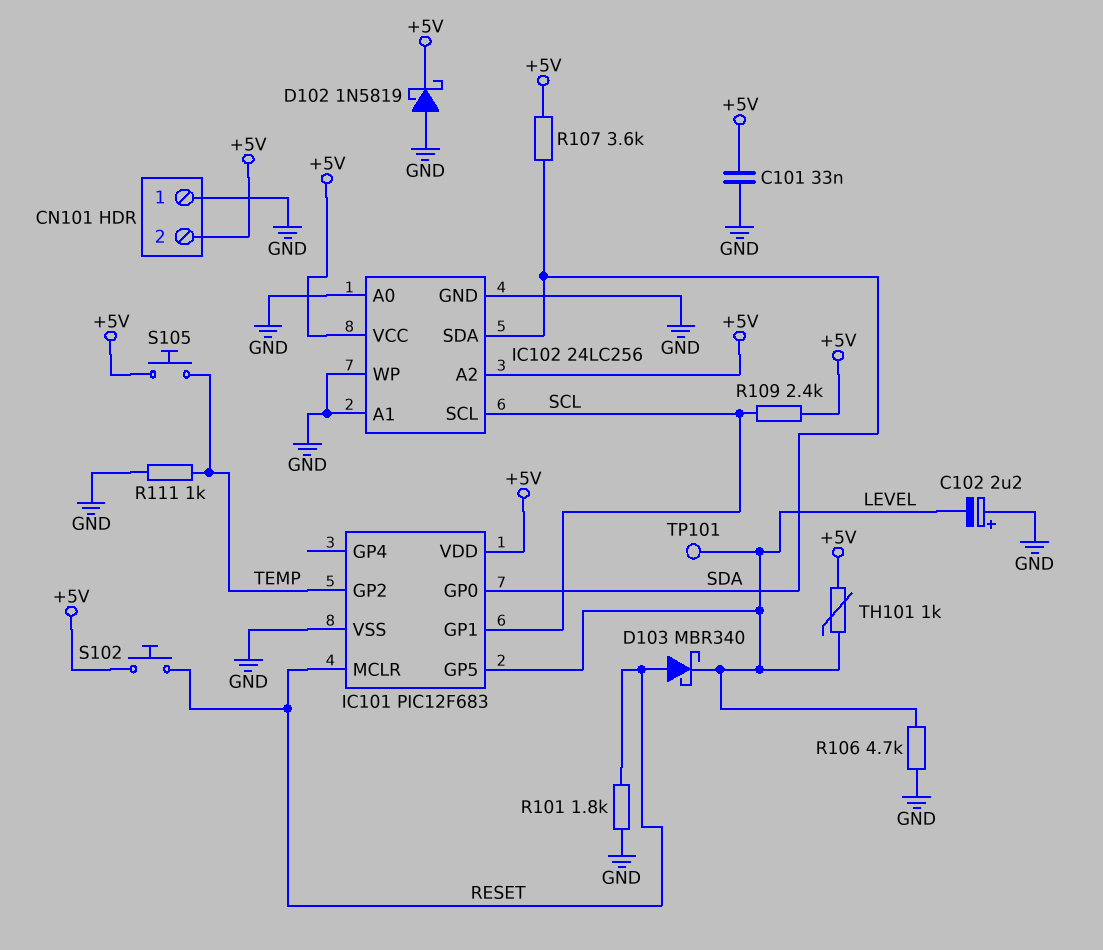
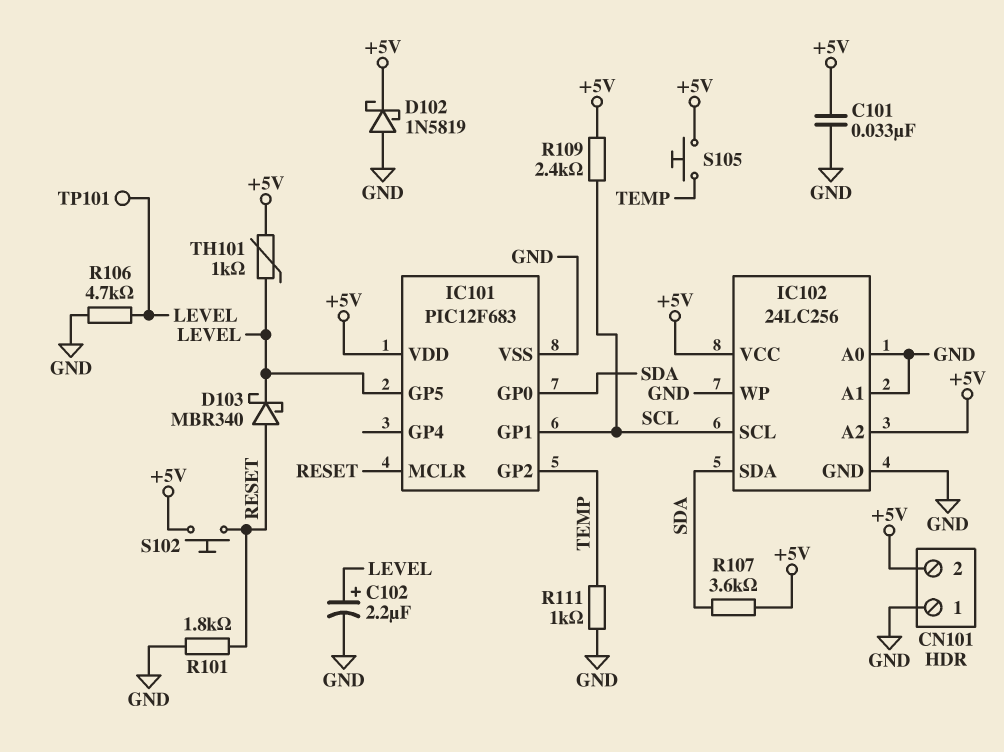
C102: 2.2uF (plus GND, minus LEVEL) -> 2.2uF (plus LEVEL, minus GND)

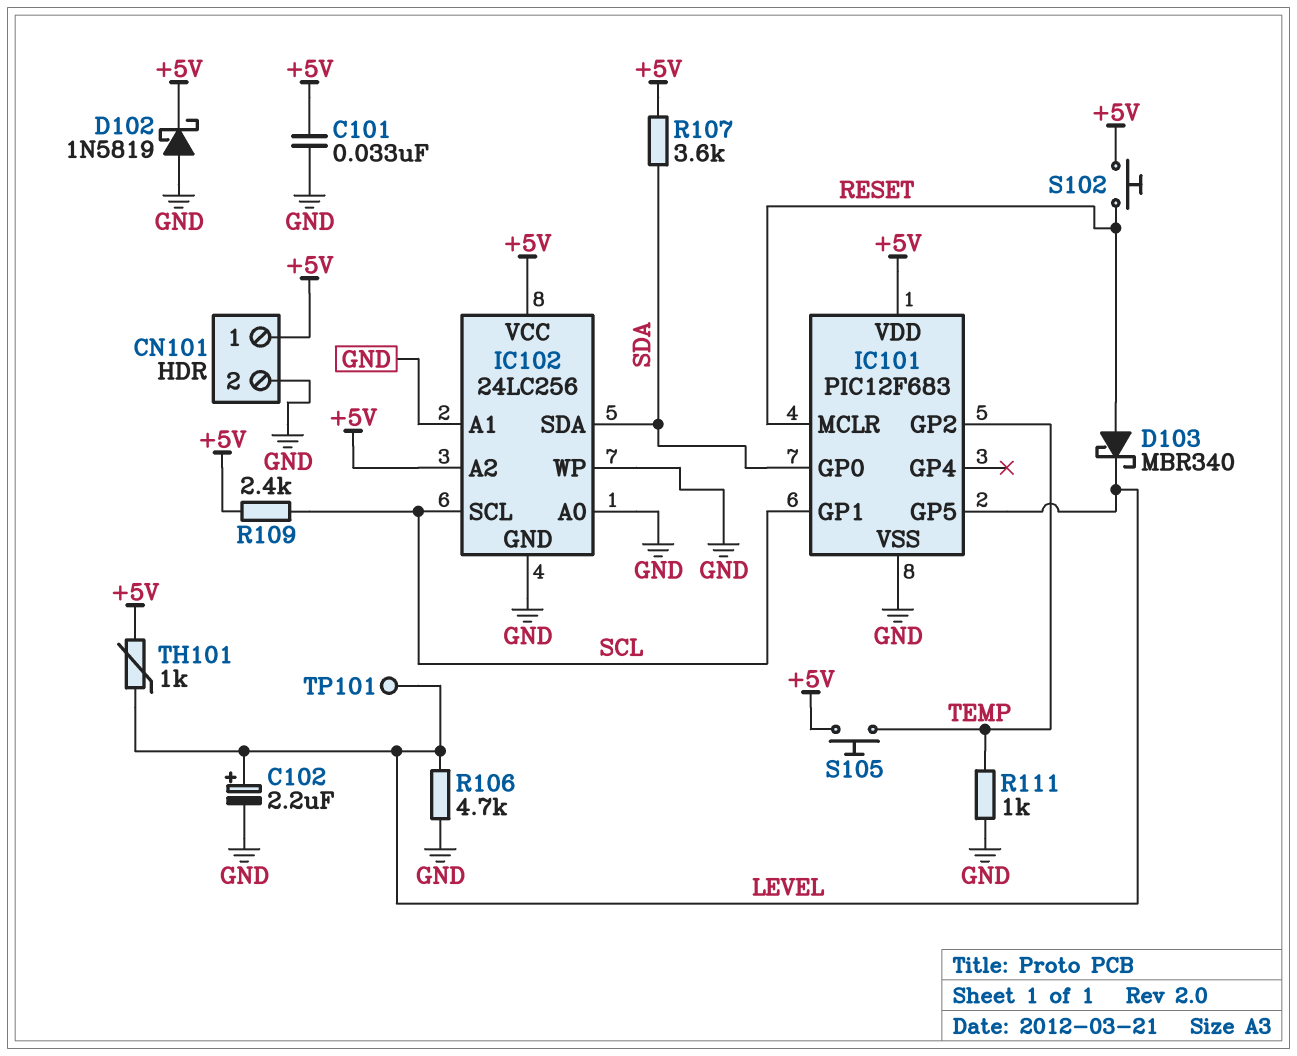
CN101 pin 1: GND -> +5V
CN101 pin 2: +5V -> GND
R101: 1.8k (GND, RESET) -> none

